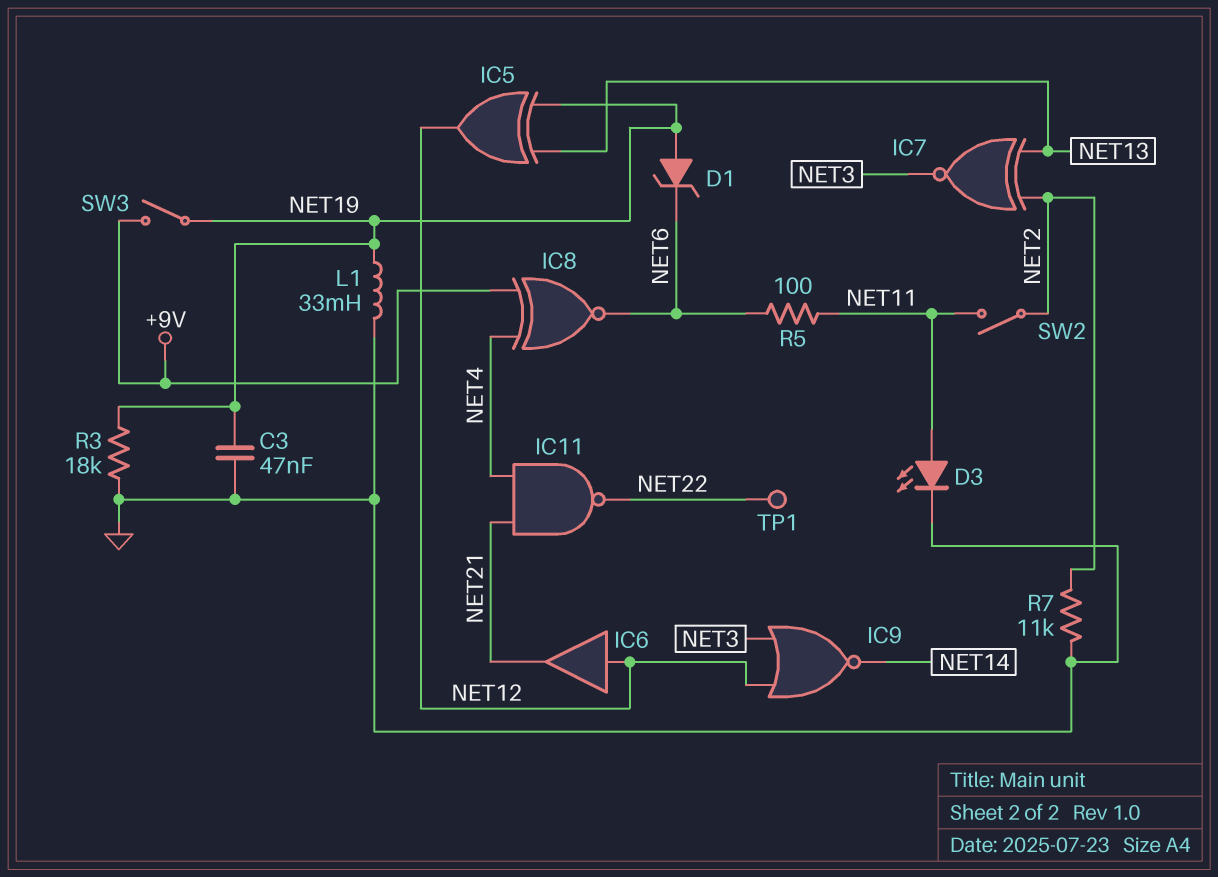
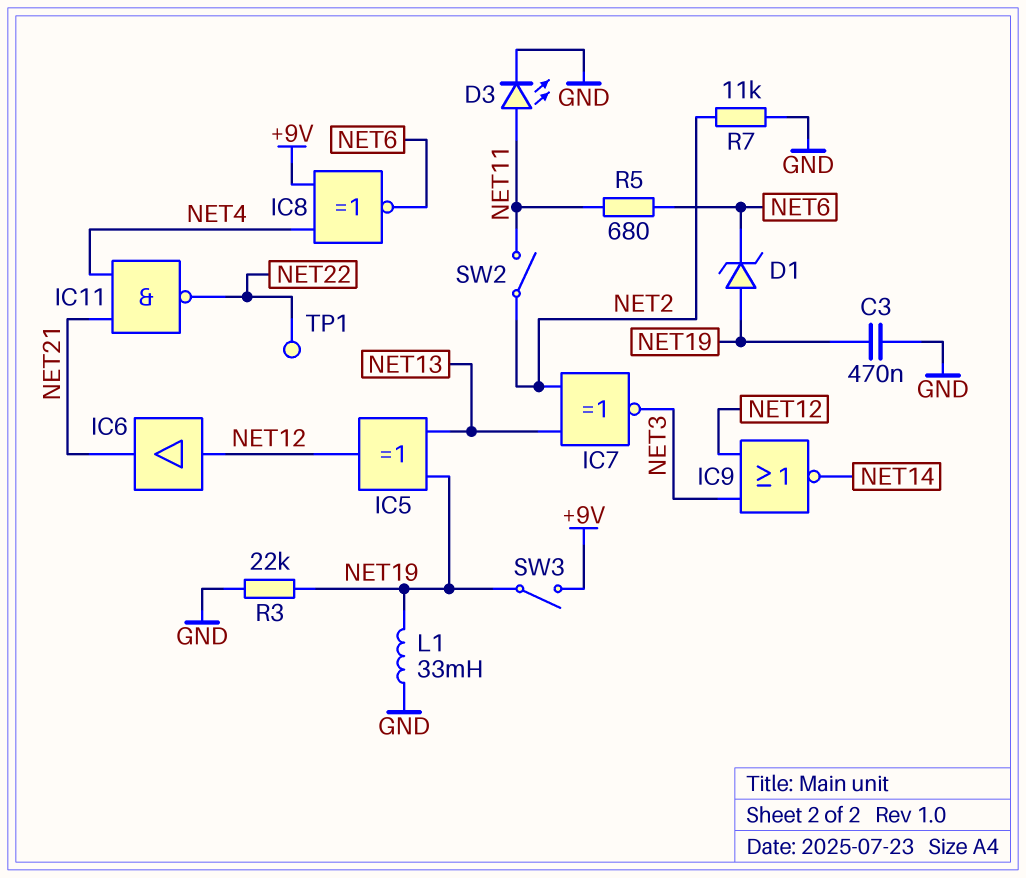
C3: 47nF (GND, NET19) -> 470nF (GND, NET19)
R3: 18k (GND, NET19) -> 22k (GND, NET19)
R5: 100 (NET6, NET11) -> 680 (NET6, NET11)

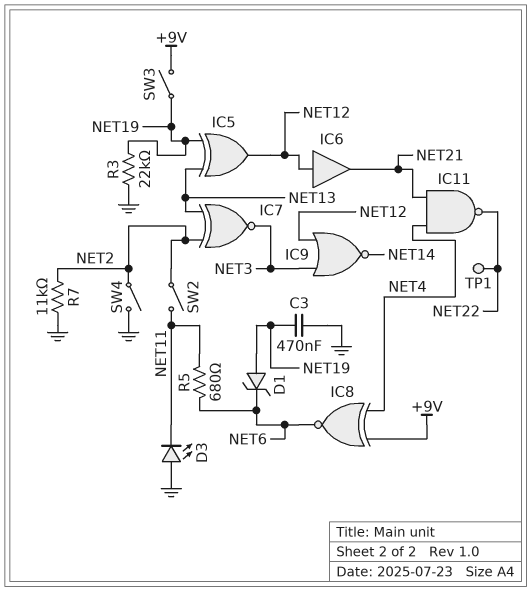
D3: LED (A NET11, K GND) -> LED (A GND, K NET11)
L1: 33mH (GND, NET19) -> none
SW4: none -> switch (GND, NET2)

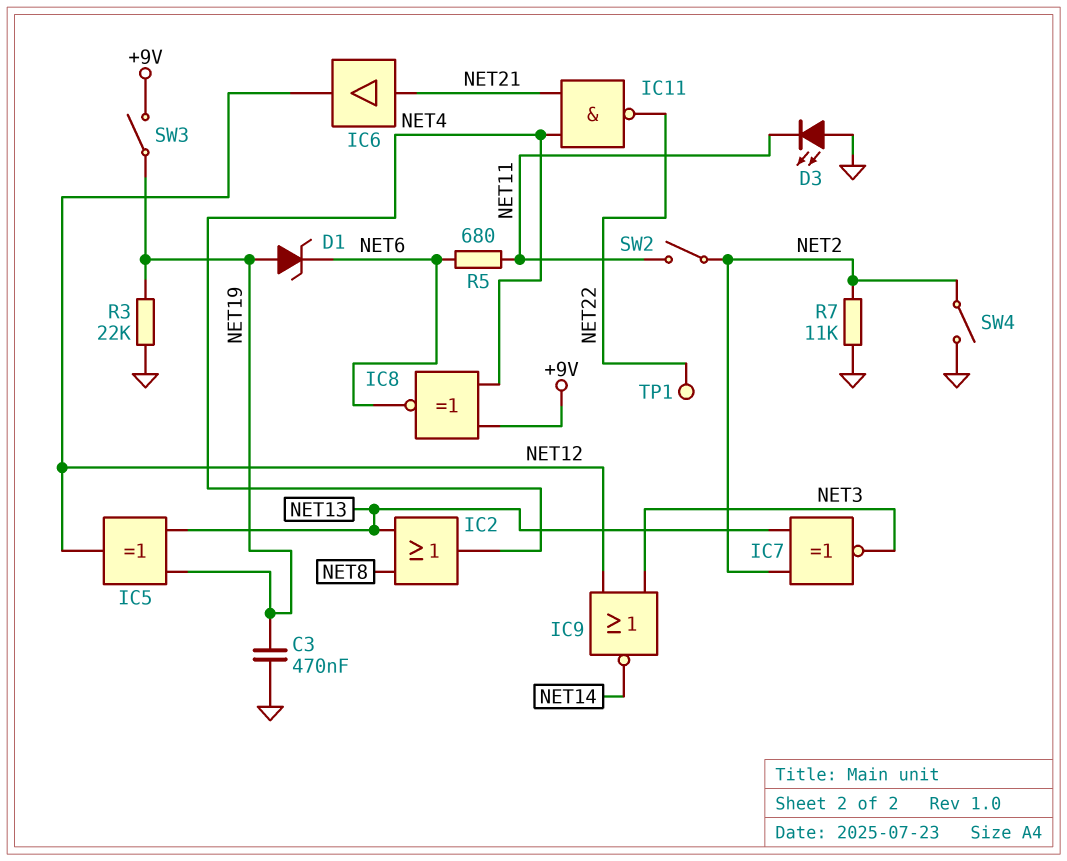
IC2: none -> OR (in NET8, in NET13, out NET4)
IC6: buffer (in NET12, out NET21) -> buffer (in NET21, out NET12)

